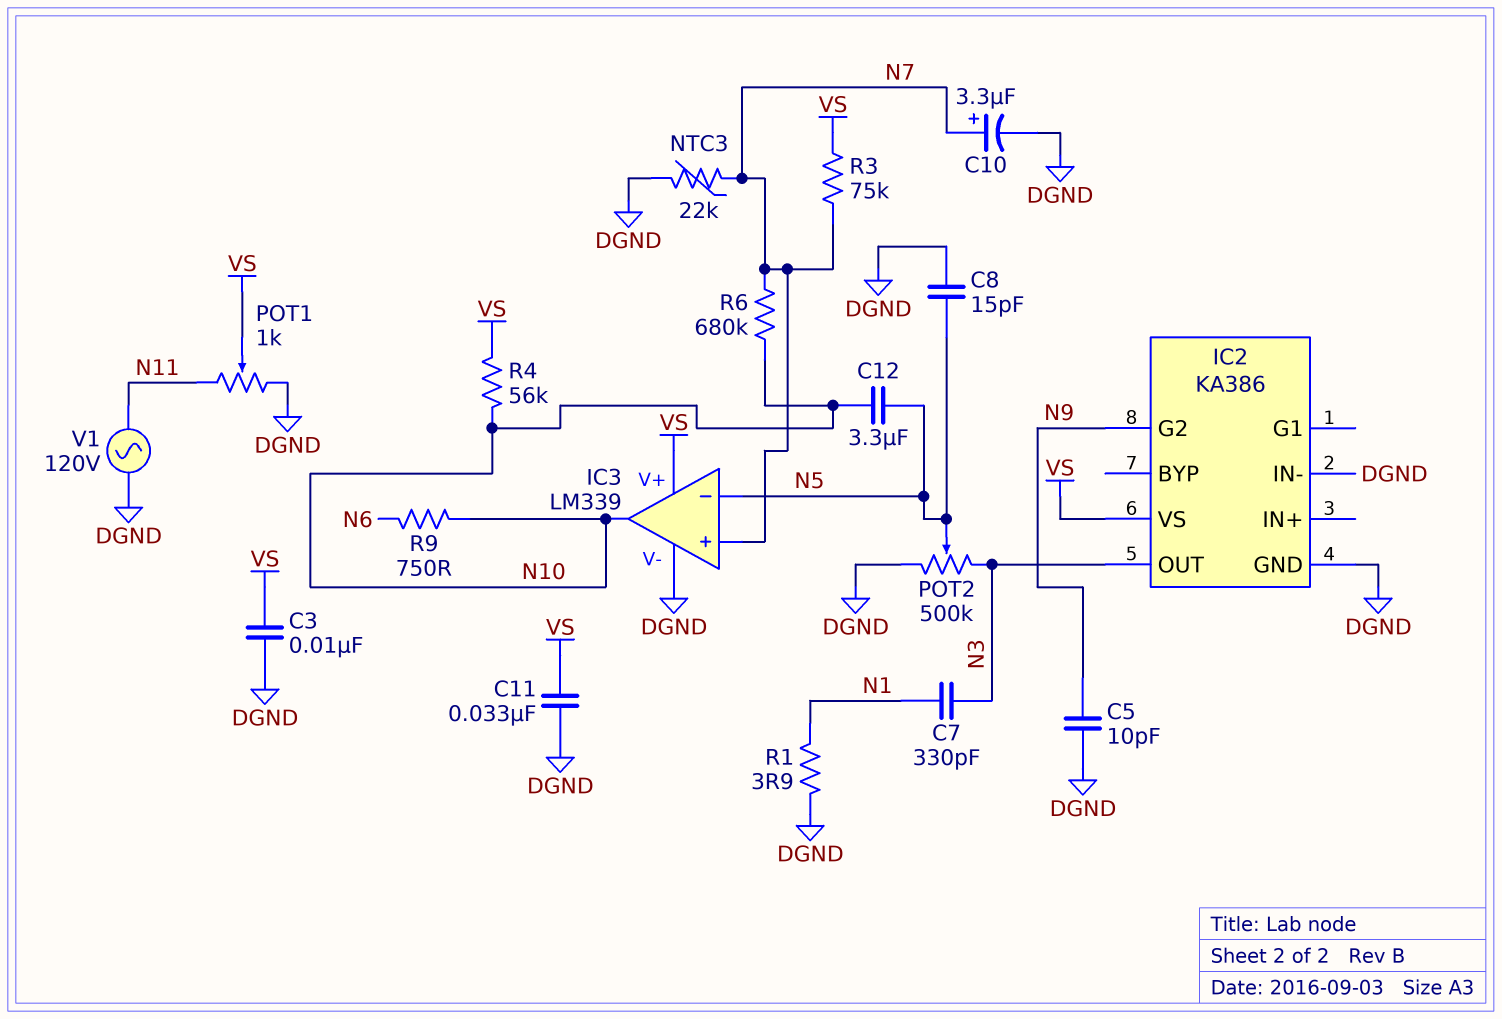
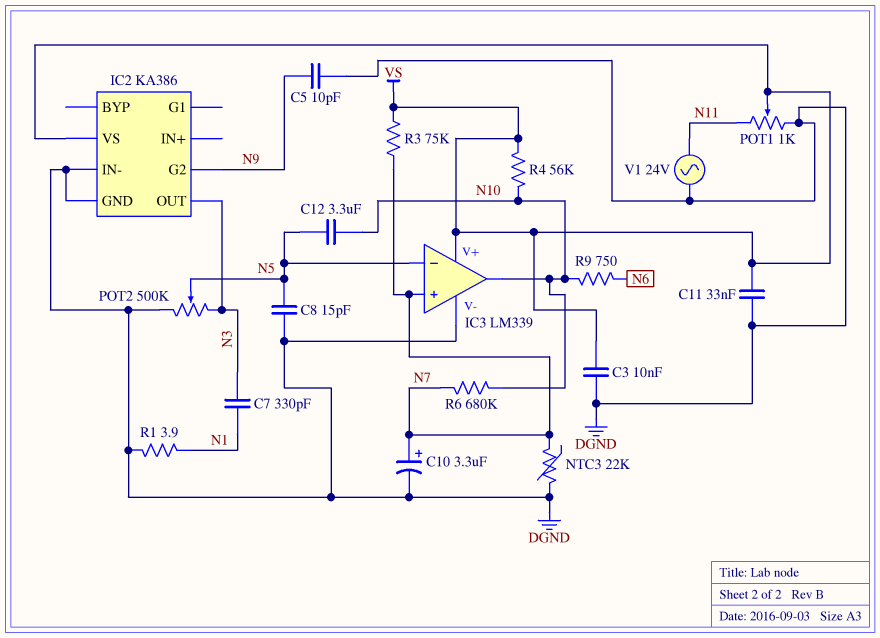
V1: AC 120V (DGND, N11) -> AC 24V (DGND, N11)

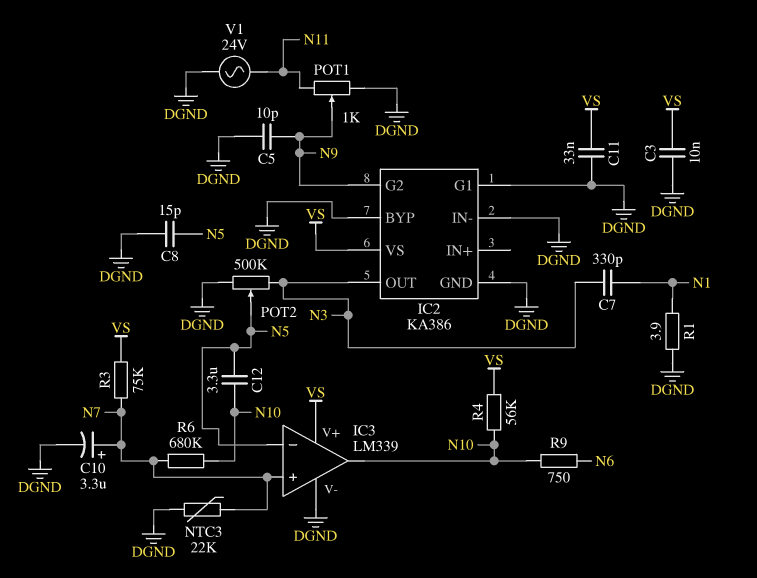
IC2 pin BYP: none -> DGND
IC2 pin G1: none -> DGND
POT1: 1k (DGND, N11, wiper VS) -> 1k (DGND, N11, wiper N9)

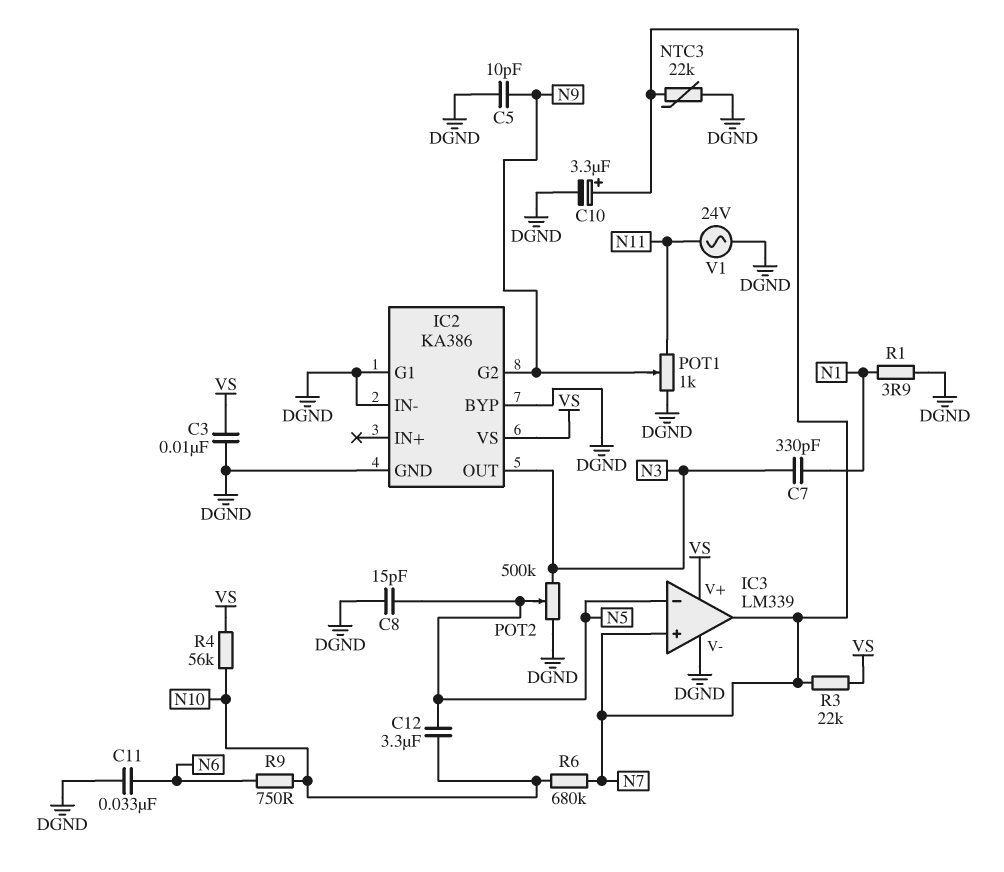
C11: 33nF (DGND, VS) -> 33nF (DGND, N6)
IC3 pin out: N10 -> N7
R3: 75k (N7, VS) -> 22k (N7, VS)

